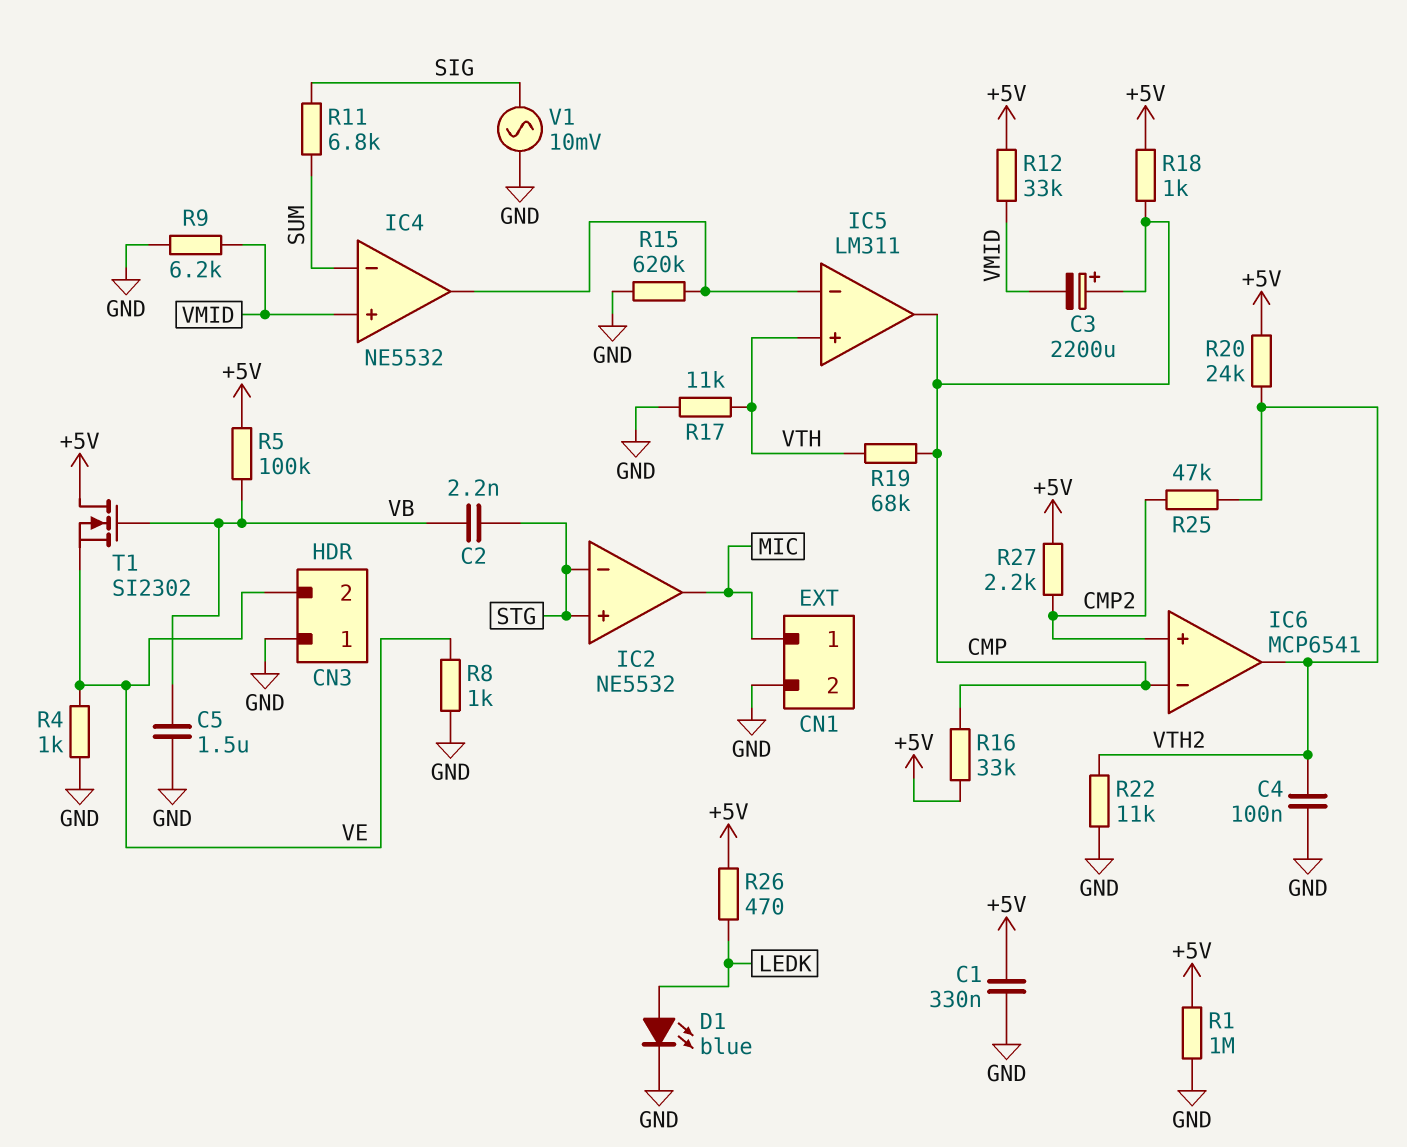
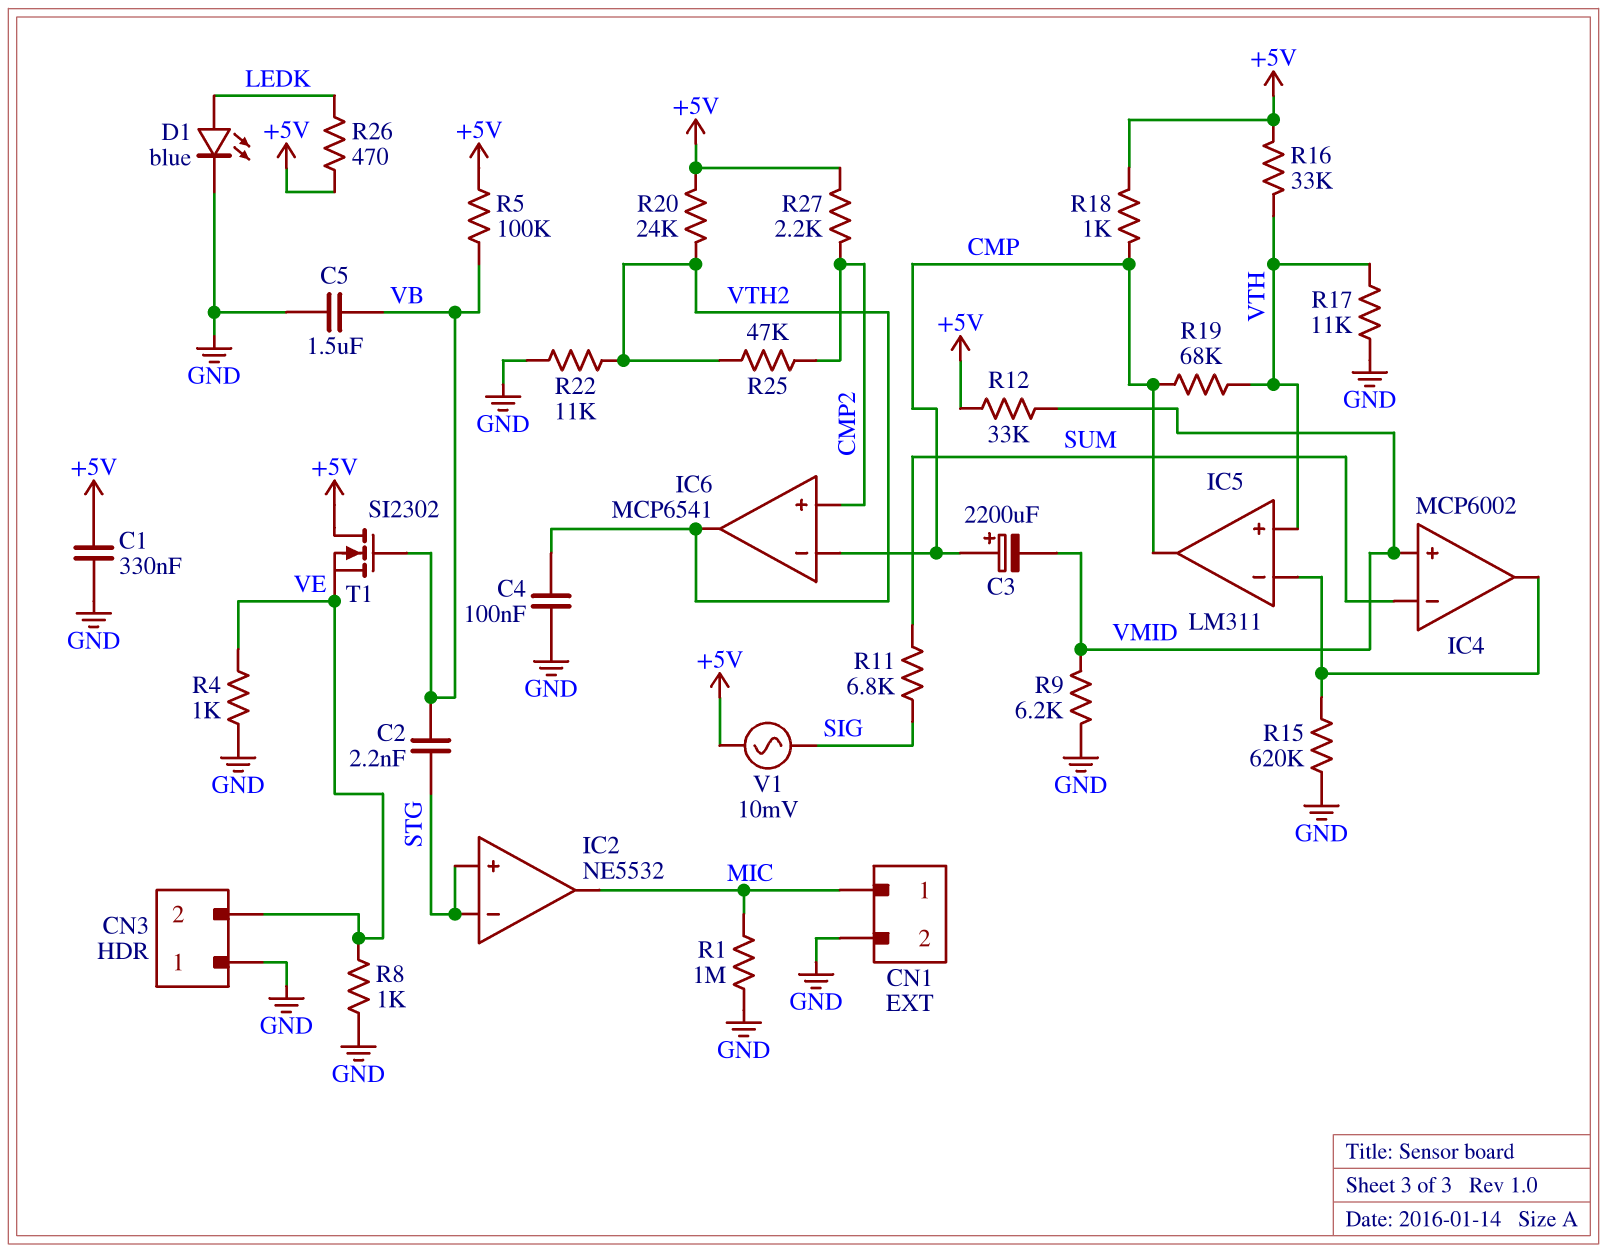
IC4: NE5532 -> MCP6002
R1: 1M (+5V, GND) -> 1M (GND, MIC)
R16: 33k (+5V, CMP) -> 33k (+5V, VTH)
V1: AC 10mV (GND, SIG) -> AC 10mV (+5V, SIG)

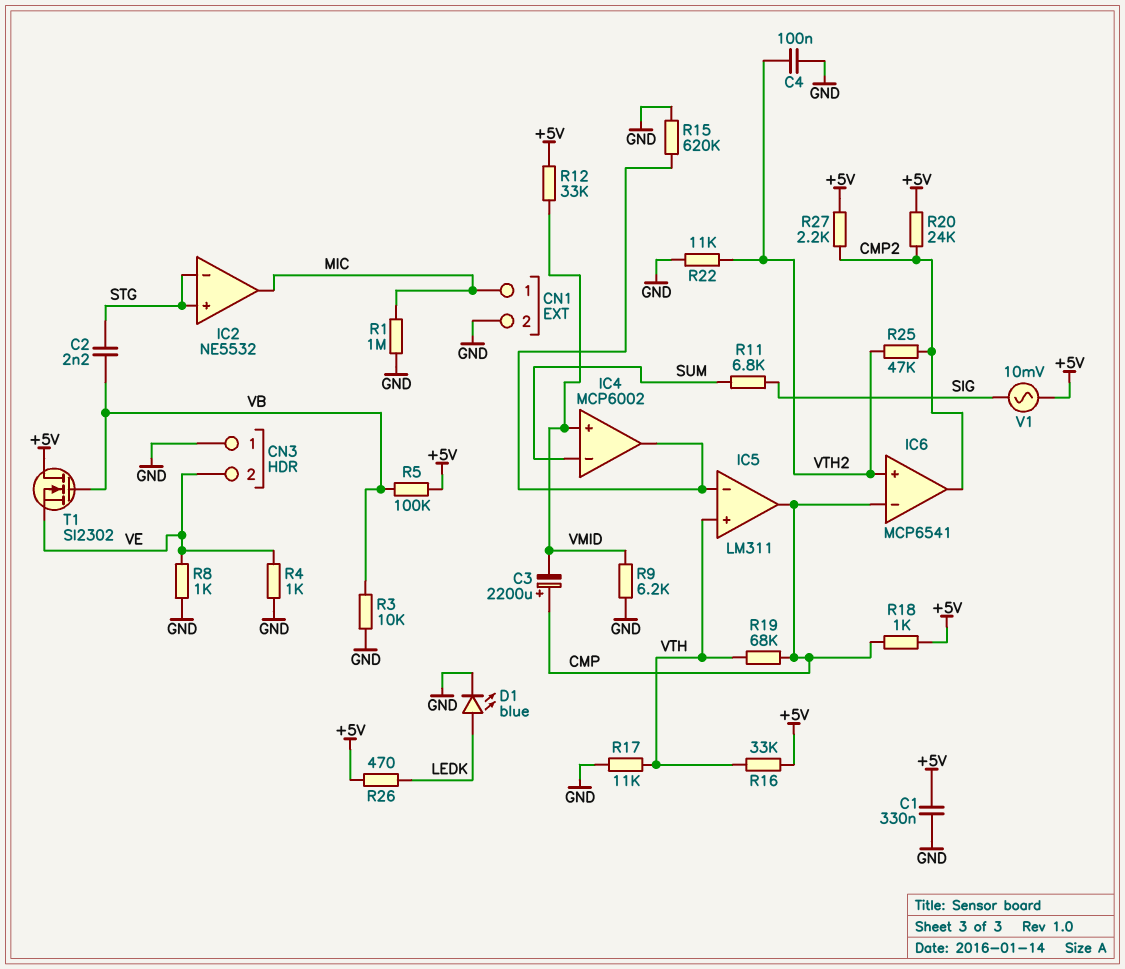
C5: 1.5uF (GND, VB) -> none
IC6 pin in+: CMP2 -> VTH2
IC6 pin out: VTH2 -> CMP2
R3: none -> 10k (GND, VB)
R20: 24k (+5V, VTH2) -> 24k (+5V, CMP2)

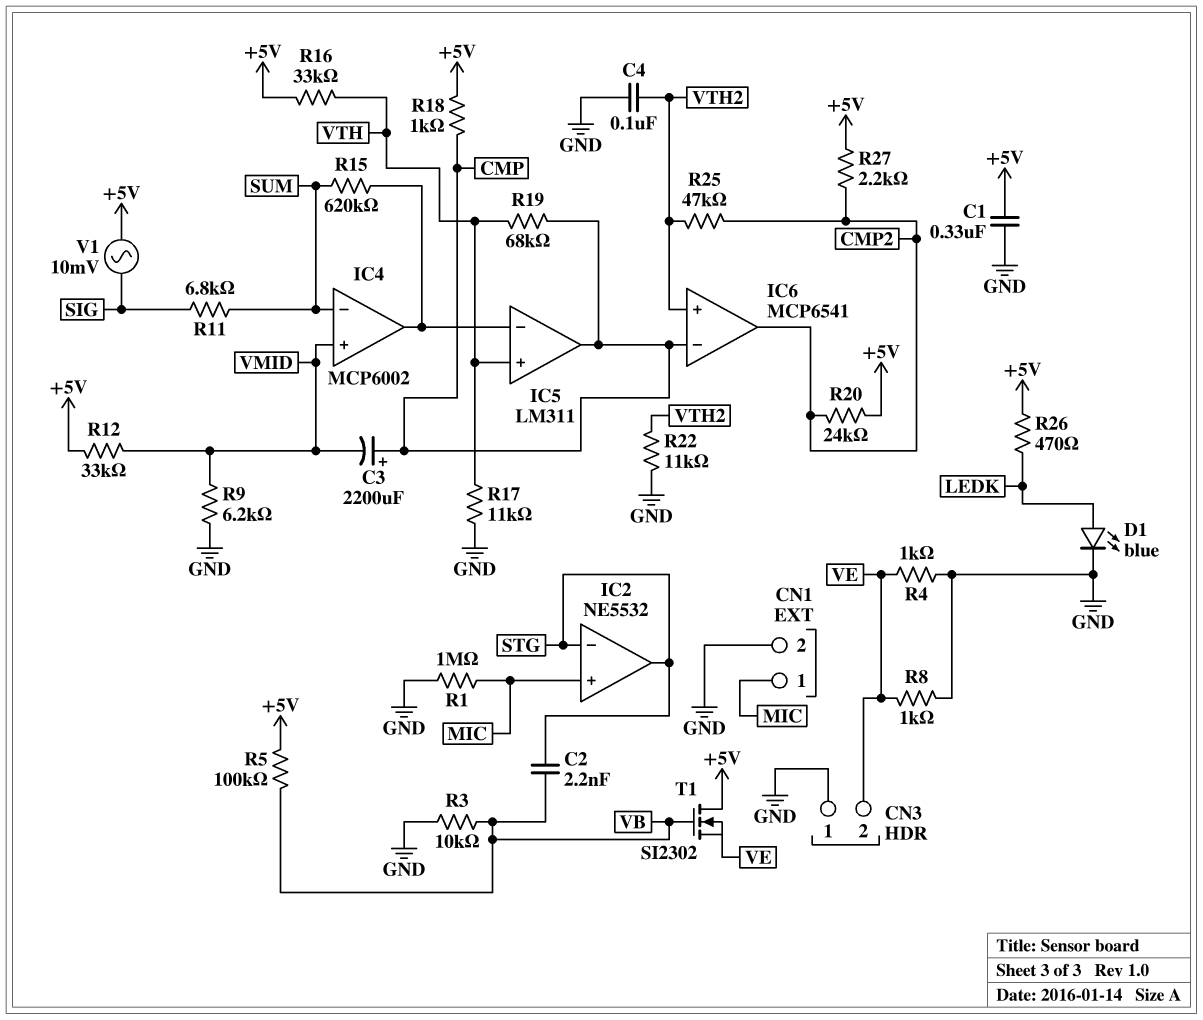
IC2 pin in+: STG -> MIC
IC2 pin out: MIC -> STG
R15: 620k (GND, IC4/out) -> 620k (IC4/out, SUM)

